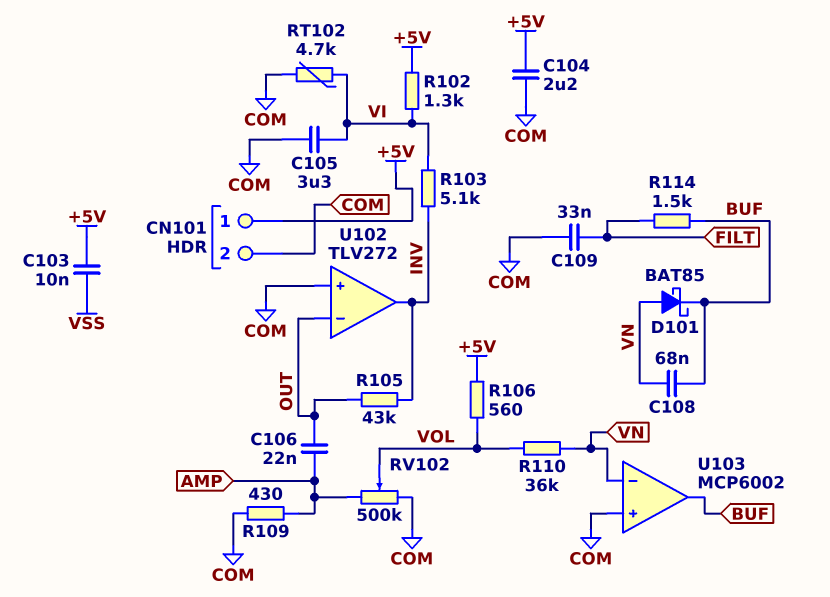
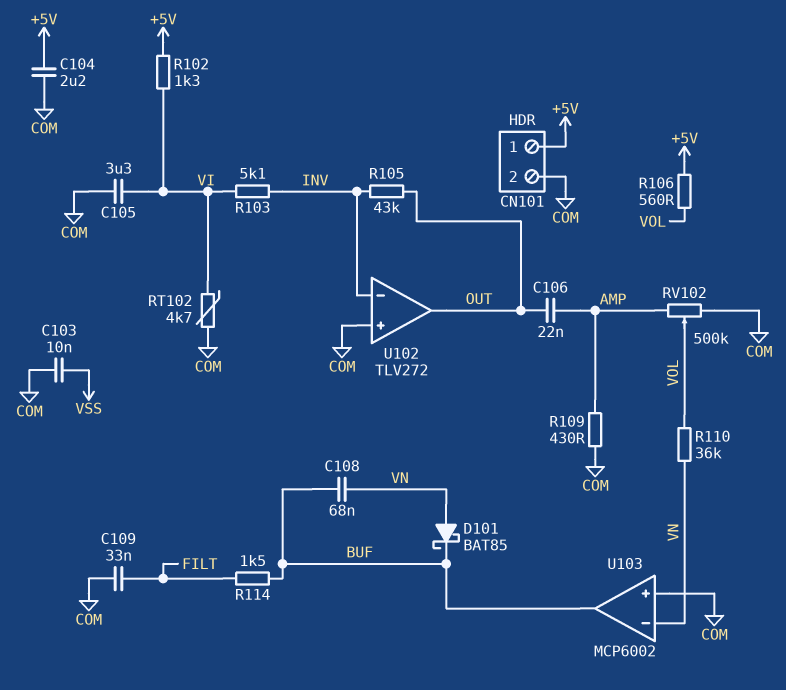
C103: 10nF (+5V, VSS) -> 10nF (COM, VSS)
U102 pin in-: OUT -> INV
U102 pin out: INV -> OUT

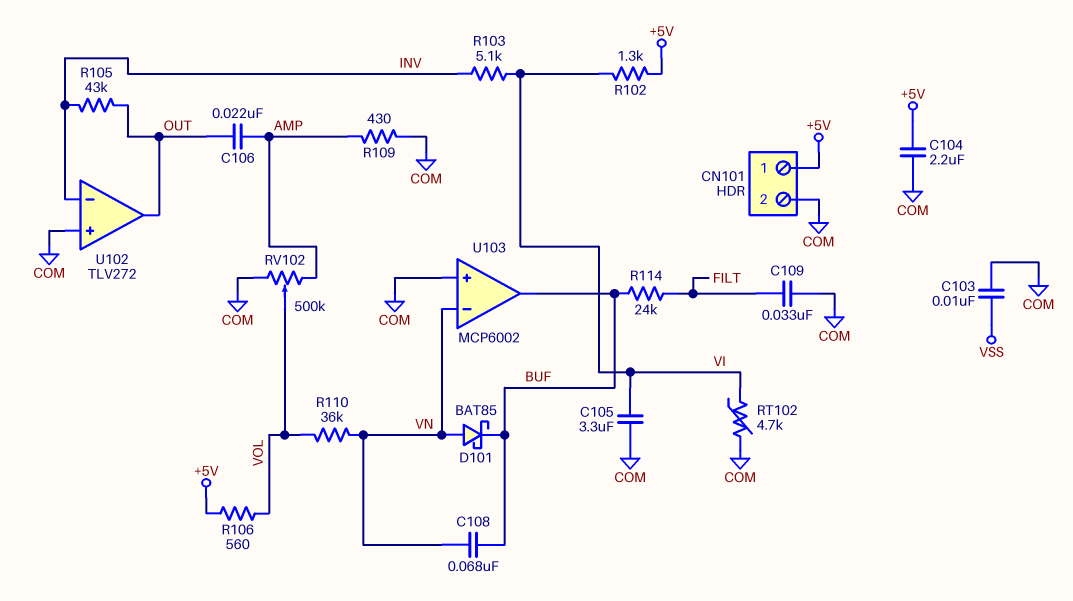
R114: 1.5k (BUF, FILT) -> 24k (BUF, FILT)

